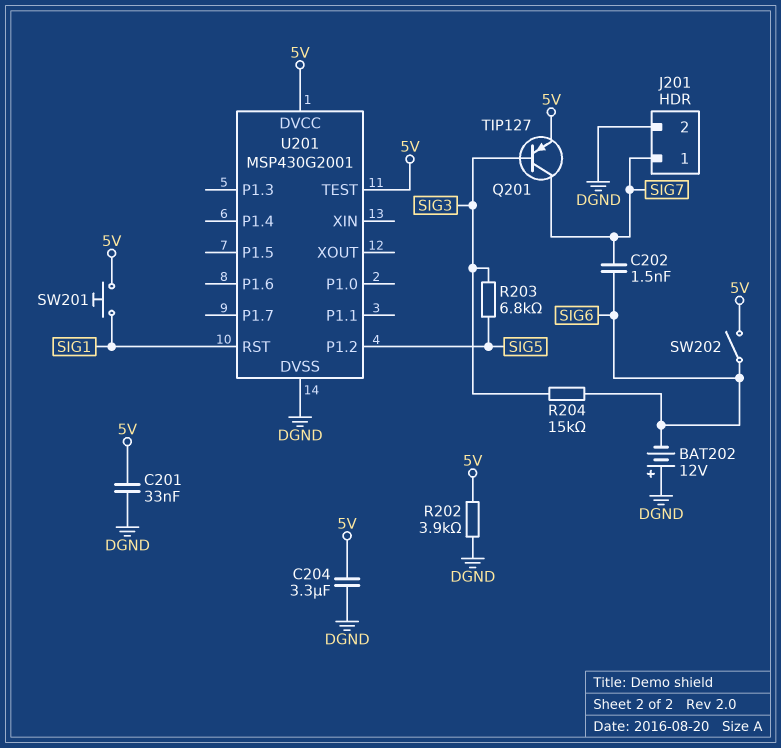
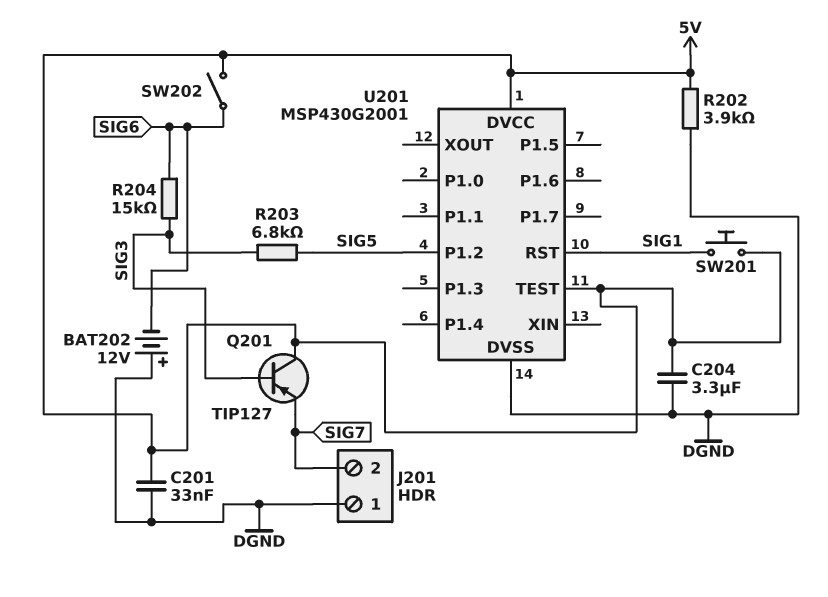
C202: 1.5nF (SIG6, SIG7) -> none
J201 pin 1: SIG7 -> DGND
J201 pin 2: DGND -> SIG7
Q201: PNP TIP127 (B SIG3, C SIG7, E 5V) -> PNP TIP127 (B SIG3, C 5V, E SIG7)

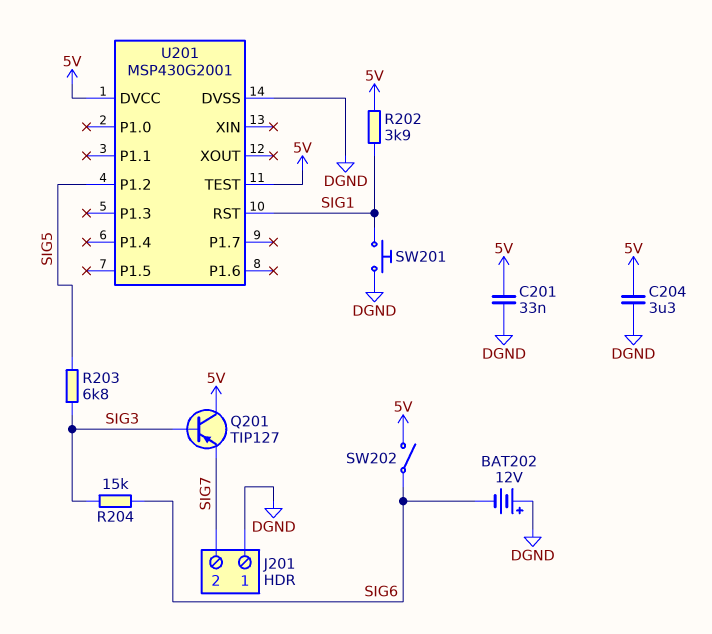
R202: 3.9k (5V, DGND) -> 3.9k (5V, SIG1)
SW201: button (5V, SIG1) -> button (DGND, SIG1)

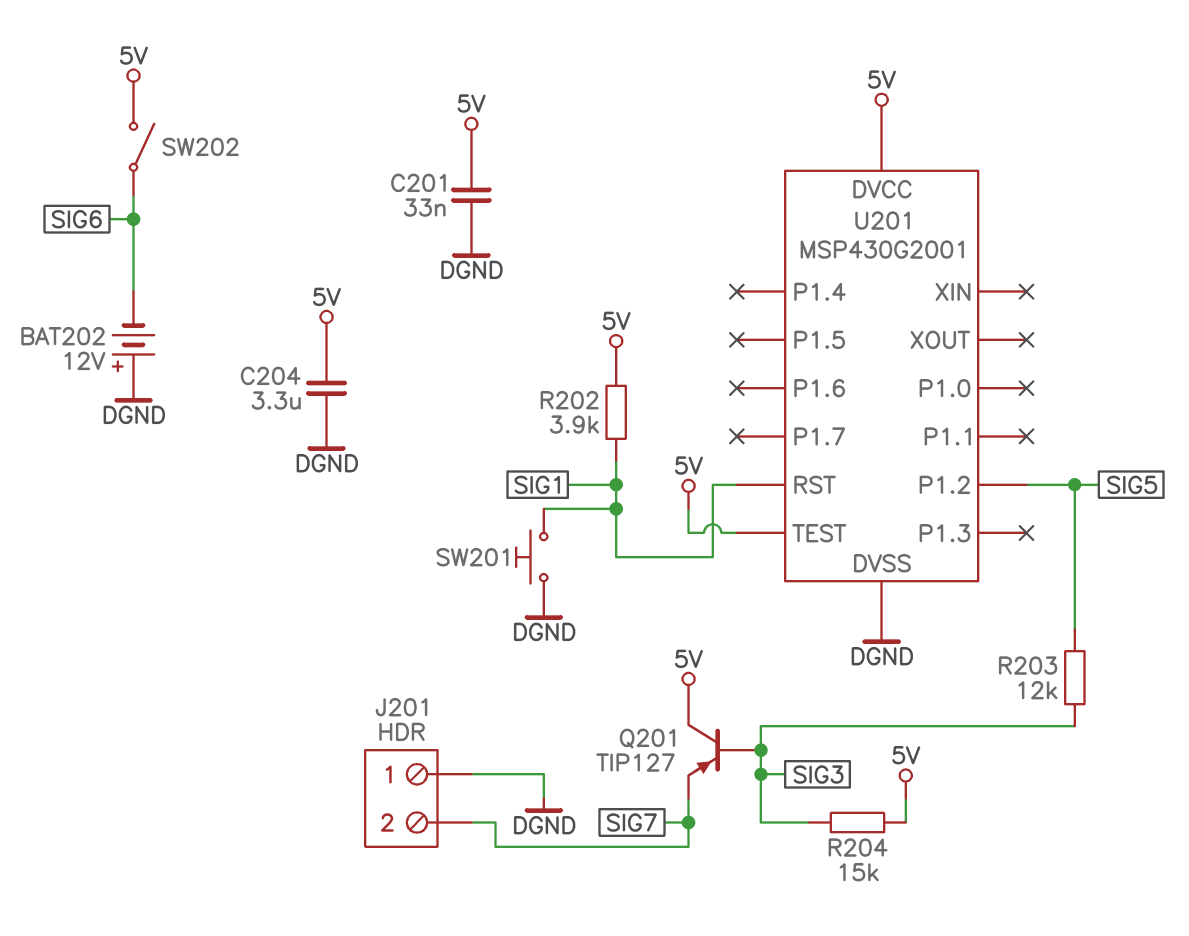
R203: 6.8k (SIG3, SIG5) -> 12k (SIG3, SIG5)
R204: 15k (SIG3, SIG6) -> 15k (5V, SIG3)

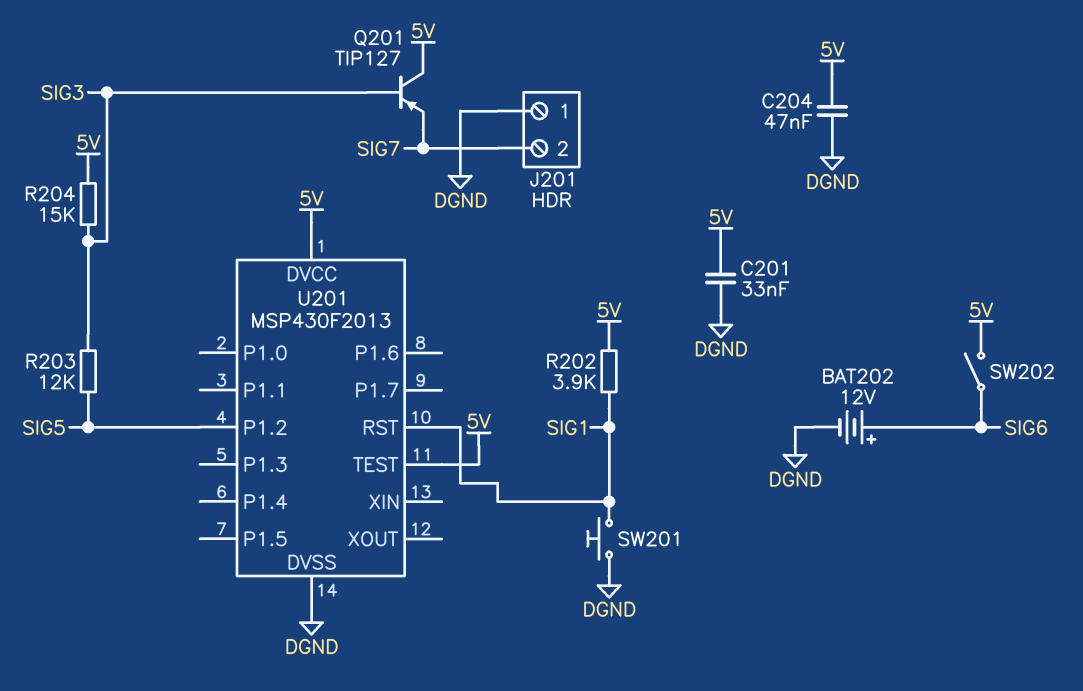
BAT202: 12V (plus DGND, minus SIG6) -> 12V (plus SIG6, minus DGND)
C204: 3.3uF (5V, DGND) -> 47nF (5V, DGND)
U201: MSP430G2001 -> MSP430F2013

